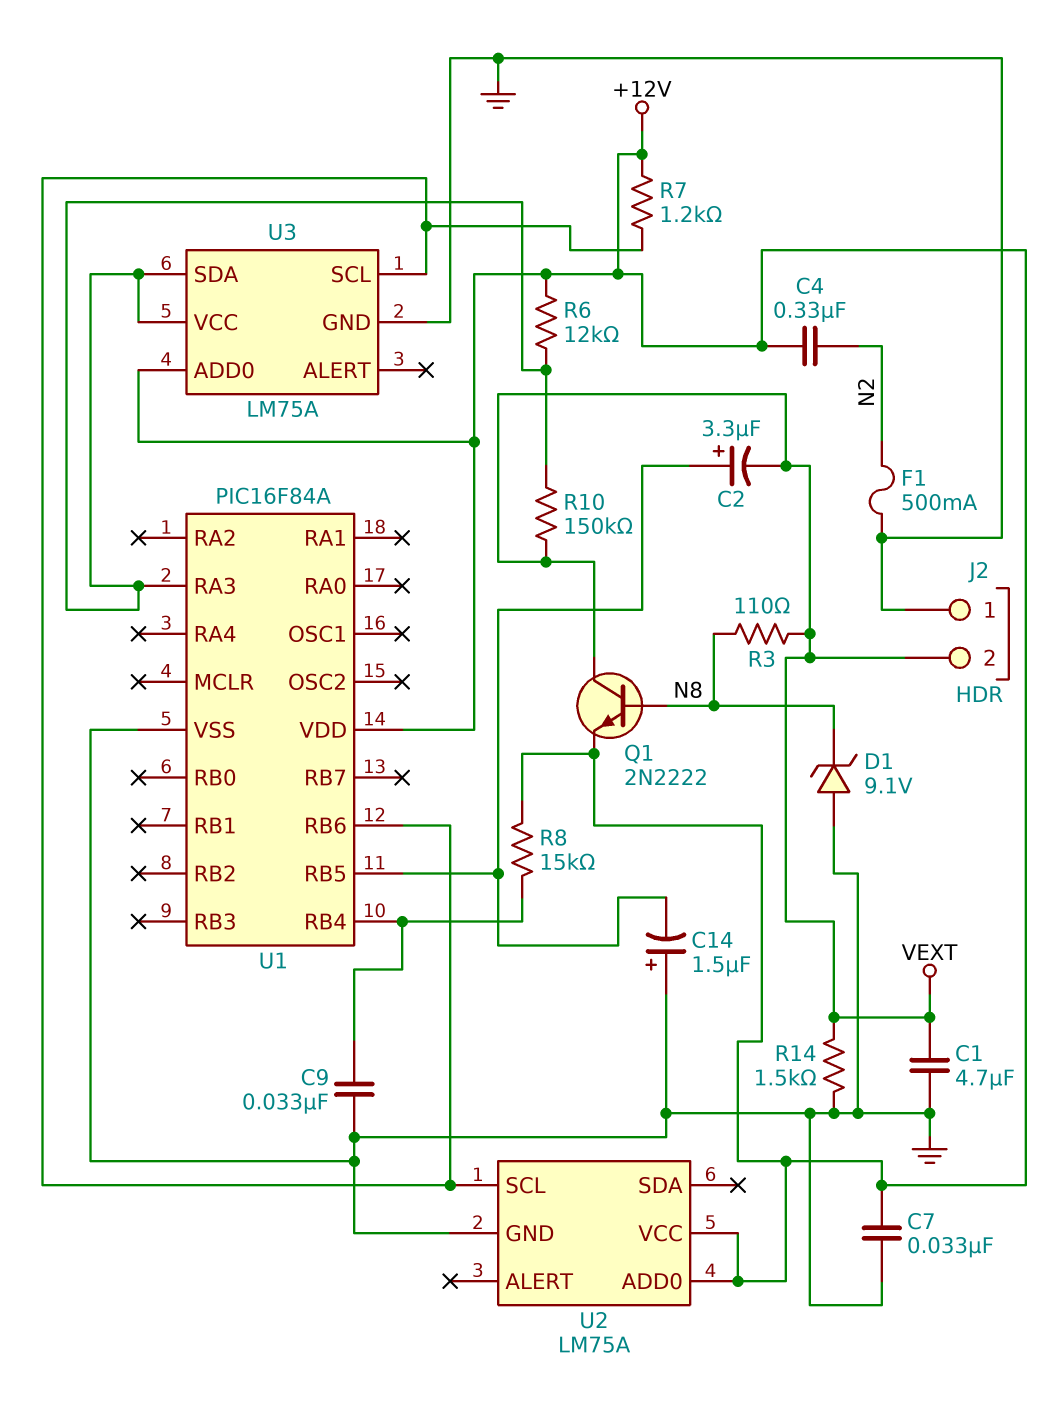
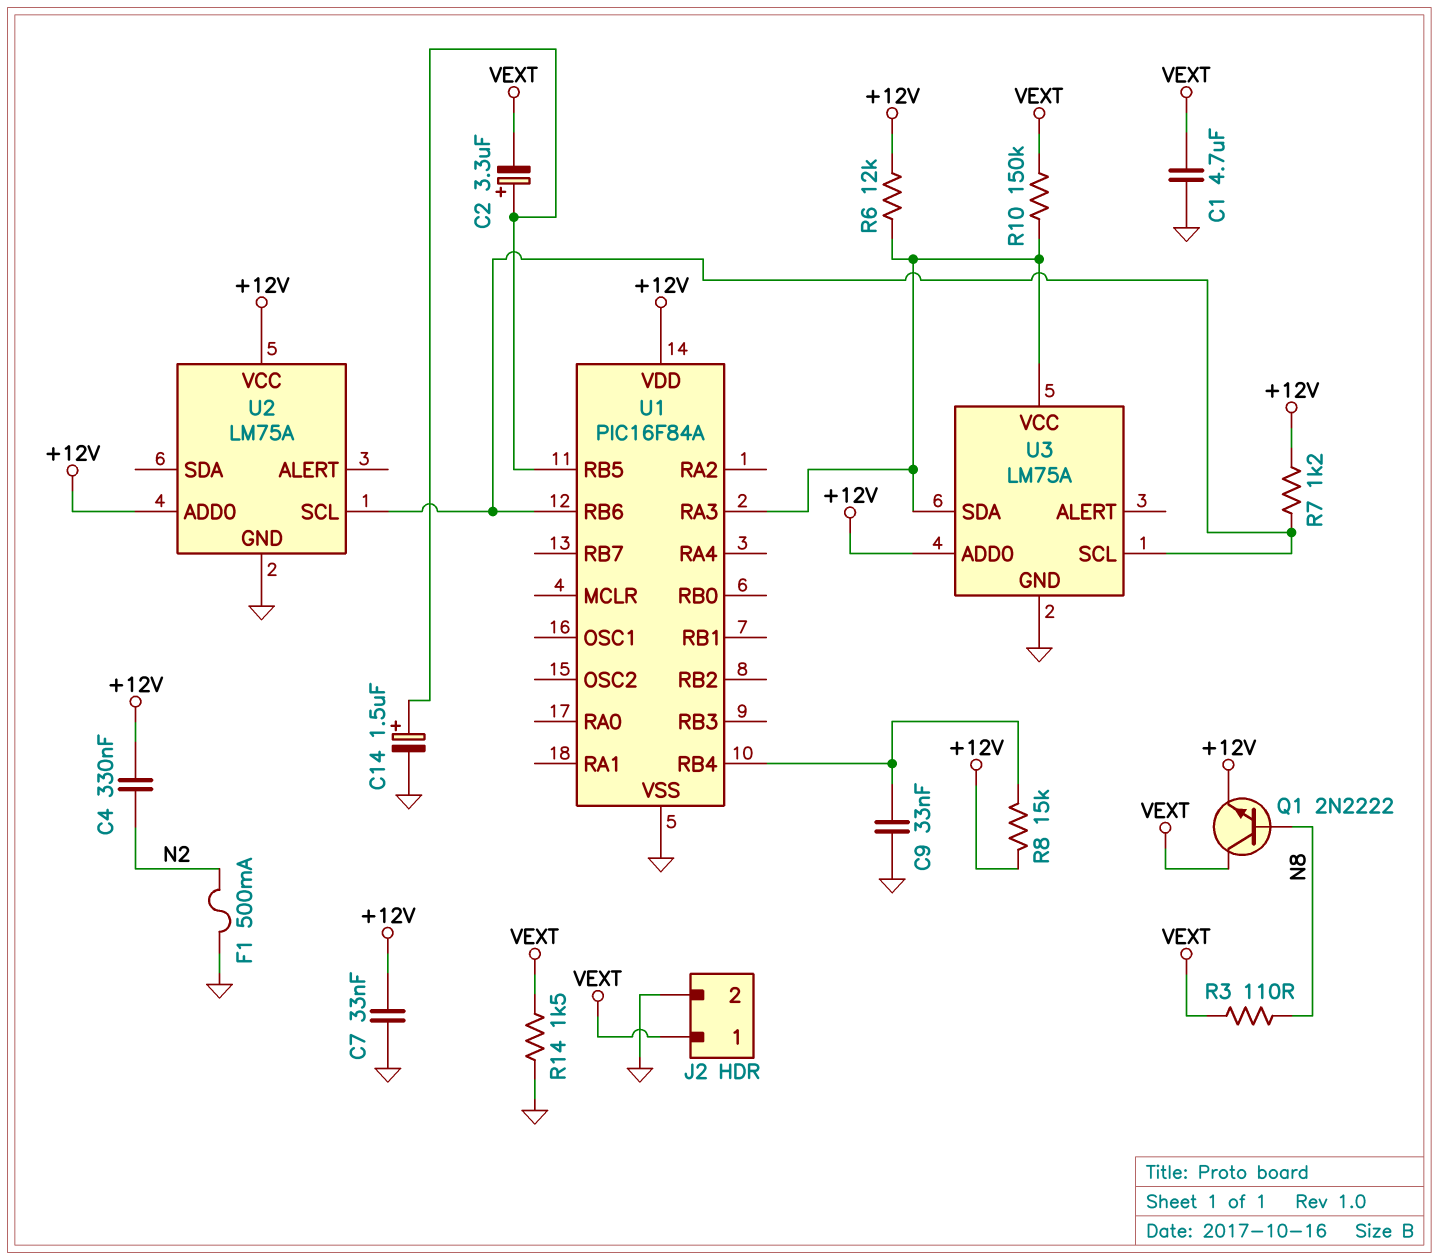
C14: 1.5uF (plus GND, minus U1/RB5) -> 1.5uF (plus U1/RB5, minus GND)
D1: zener 9.1V (A GND, K N8) -> none
J2 pin 1: GND -> VEXT
J2 pin 2: VEXT -> GND

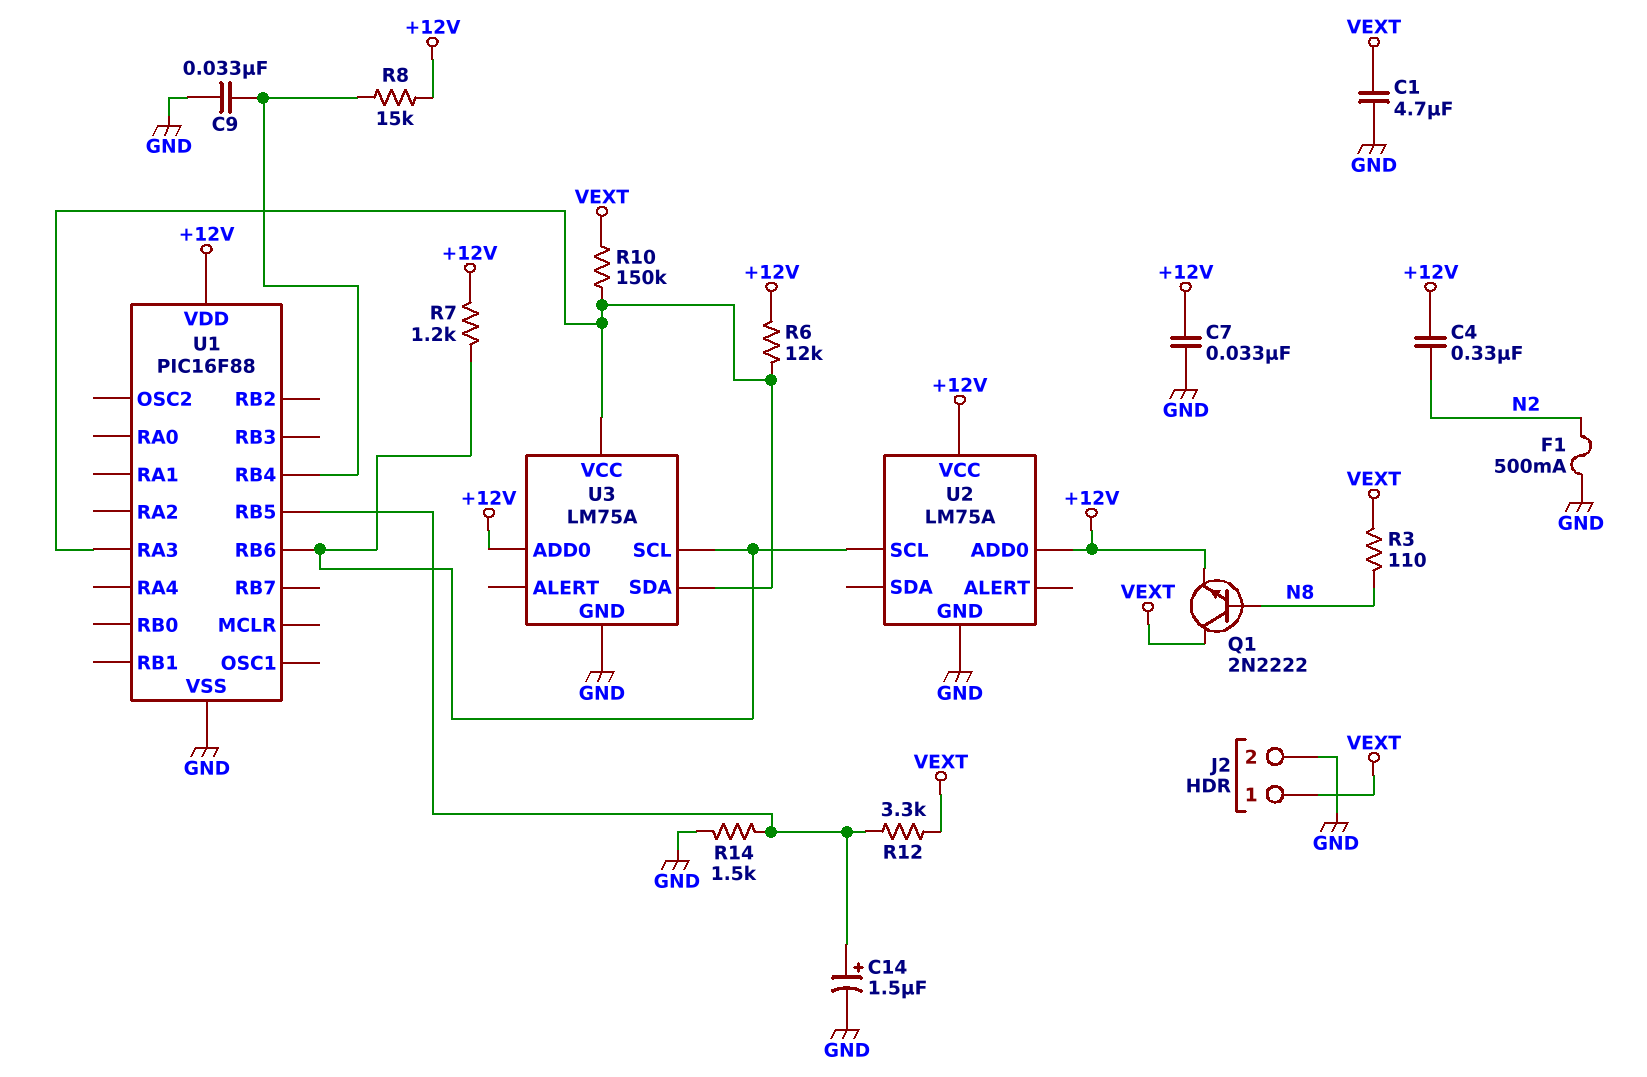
C2: 3.3uF (plus U1/RB5, minus VEXT) -> none
R12: none -> 3.3k (U1/RB5, VEXT)
R14: 1.5k (GND, VEXT) -> 1.5k (GND, U1/RB5)
U1: PIC16F84A -> PIC16F88

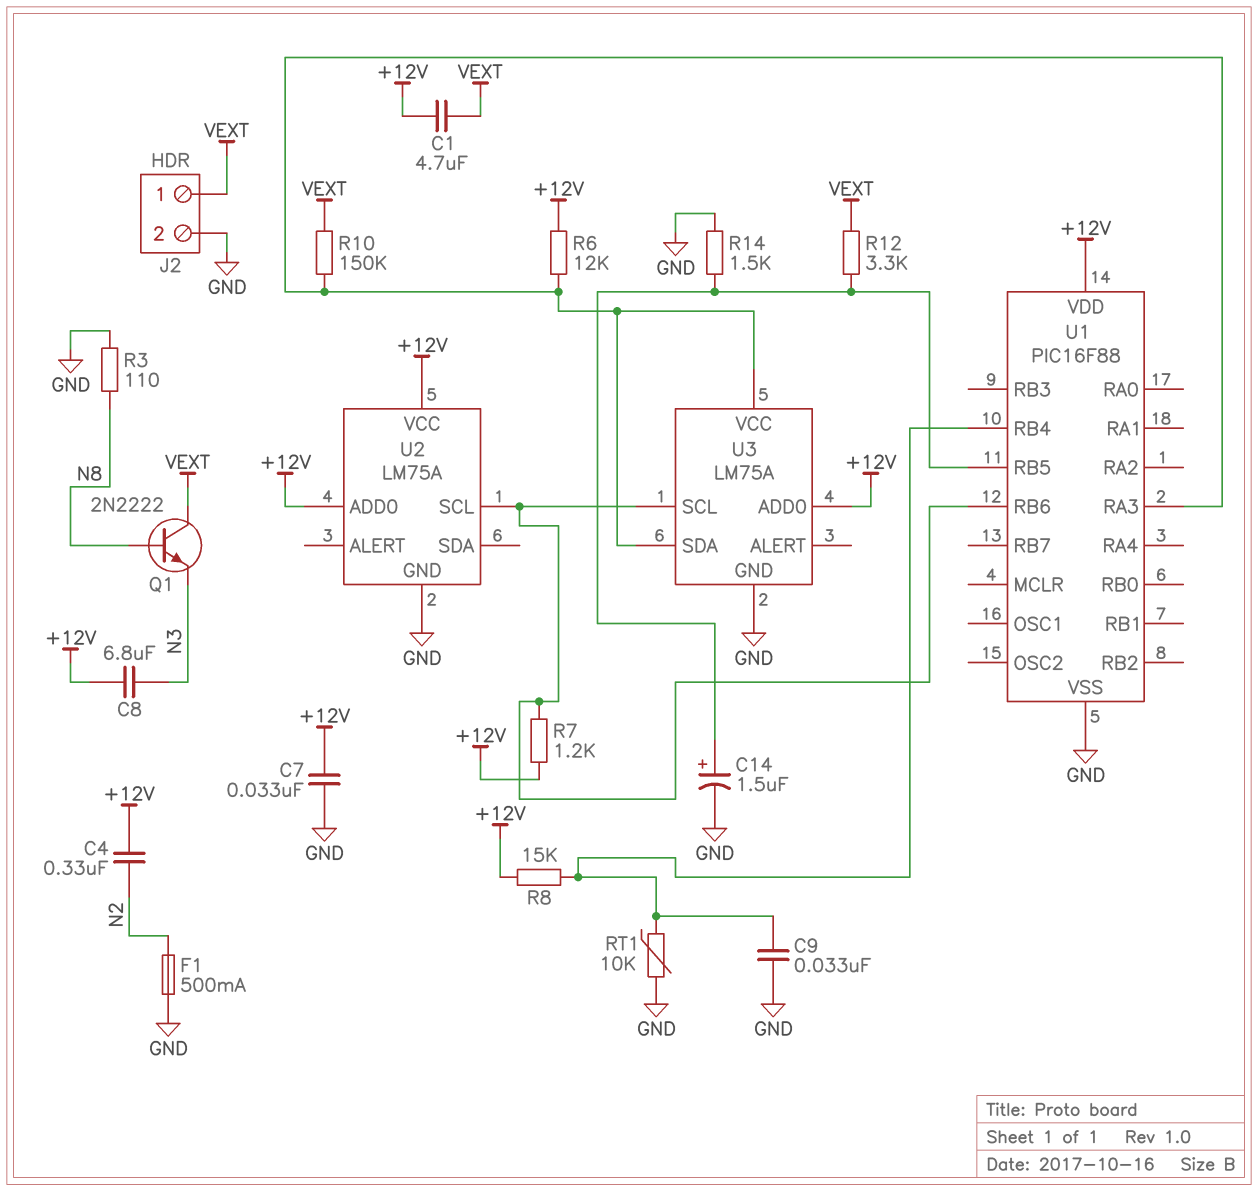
C1: 4.7uF (GND, VEXT) -> 4.7uF (+12V, VEXT)
C8: none -> 6.8uF (+12V, N3)
Q1: NPN 2N2222 (B N8, C VEXT, E +12V) -> NPN 2N2222 (B N8, C VEXT, E N3)
R3: 110 (N8, VEXT) -> 110 (GND, N8)
RT1: none -> 10k (GND, U1/RB4)

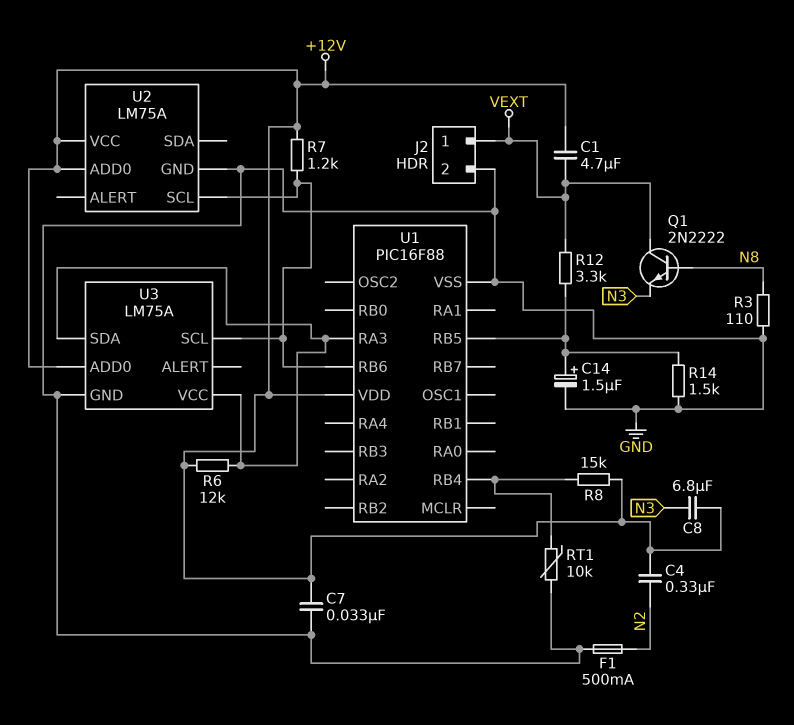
C9: 33nF (GND, U1/RB4) -> none
R10: 150k (U1/RA3, VEXT) -> none

